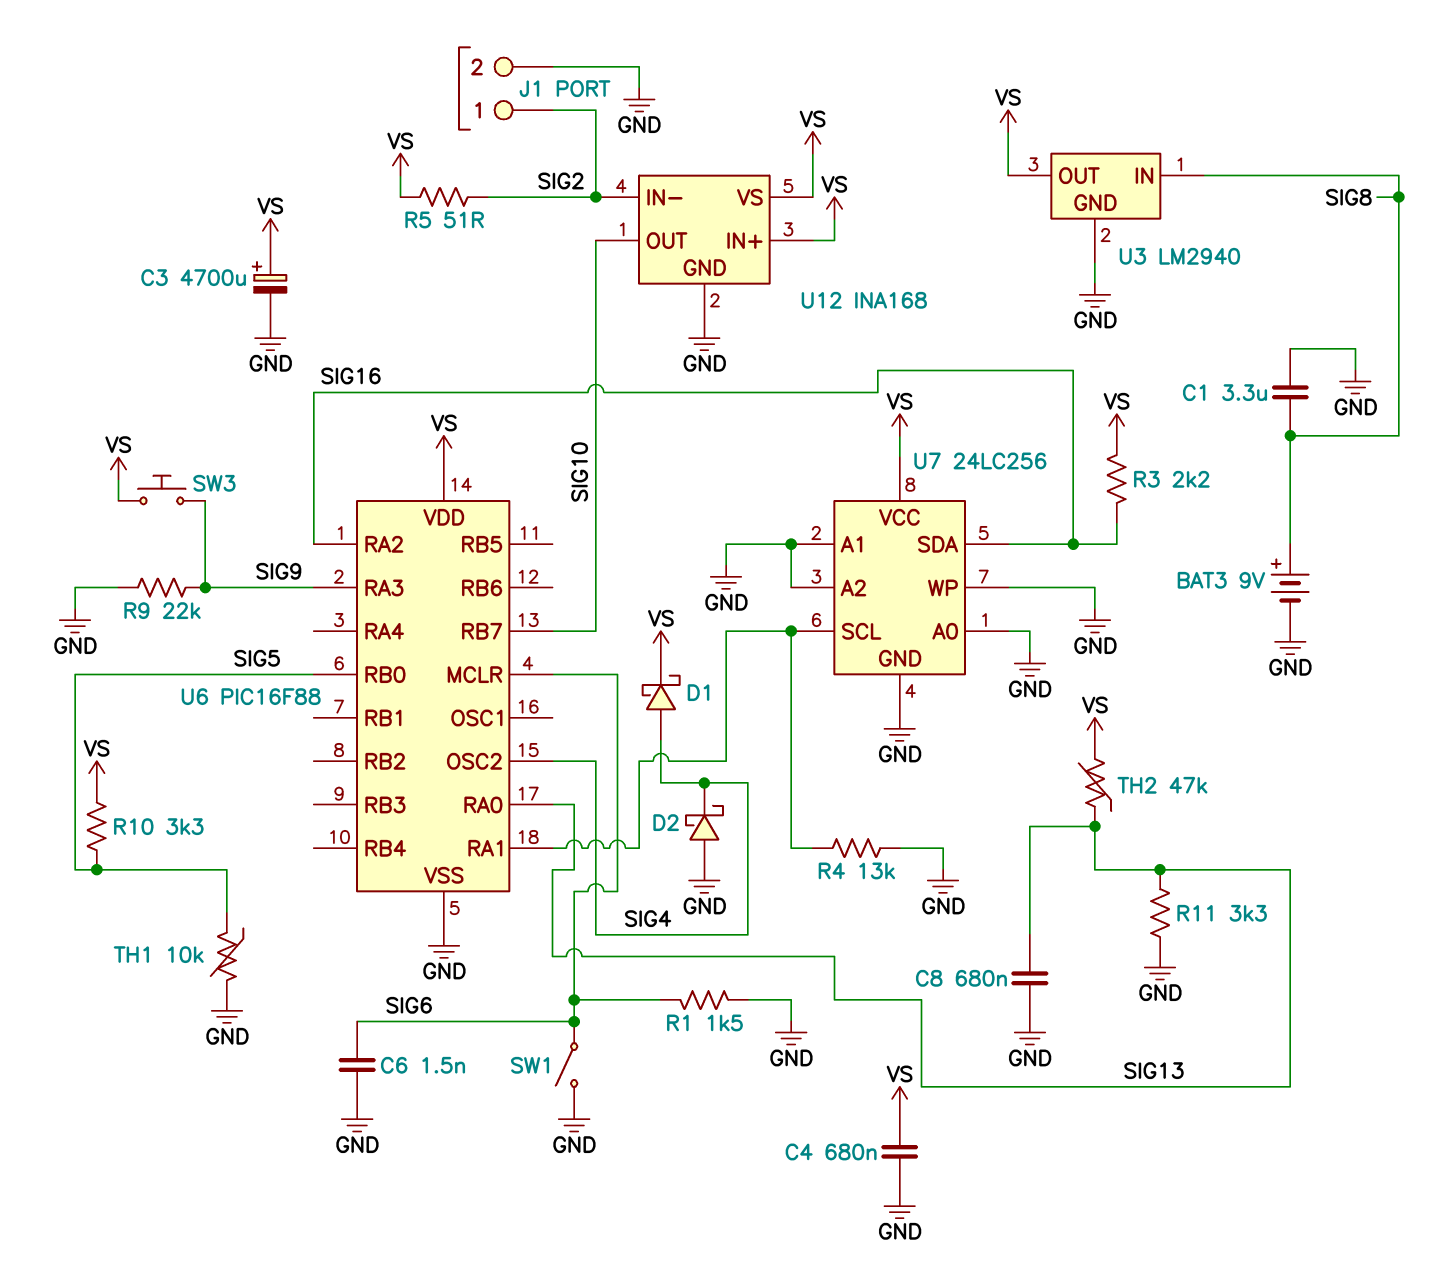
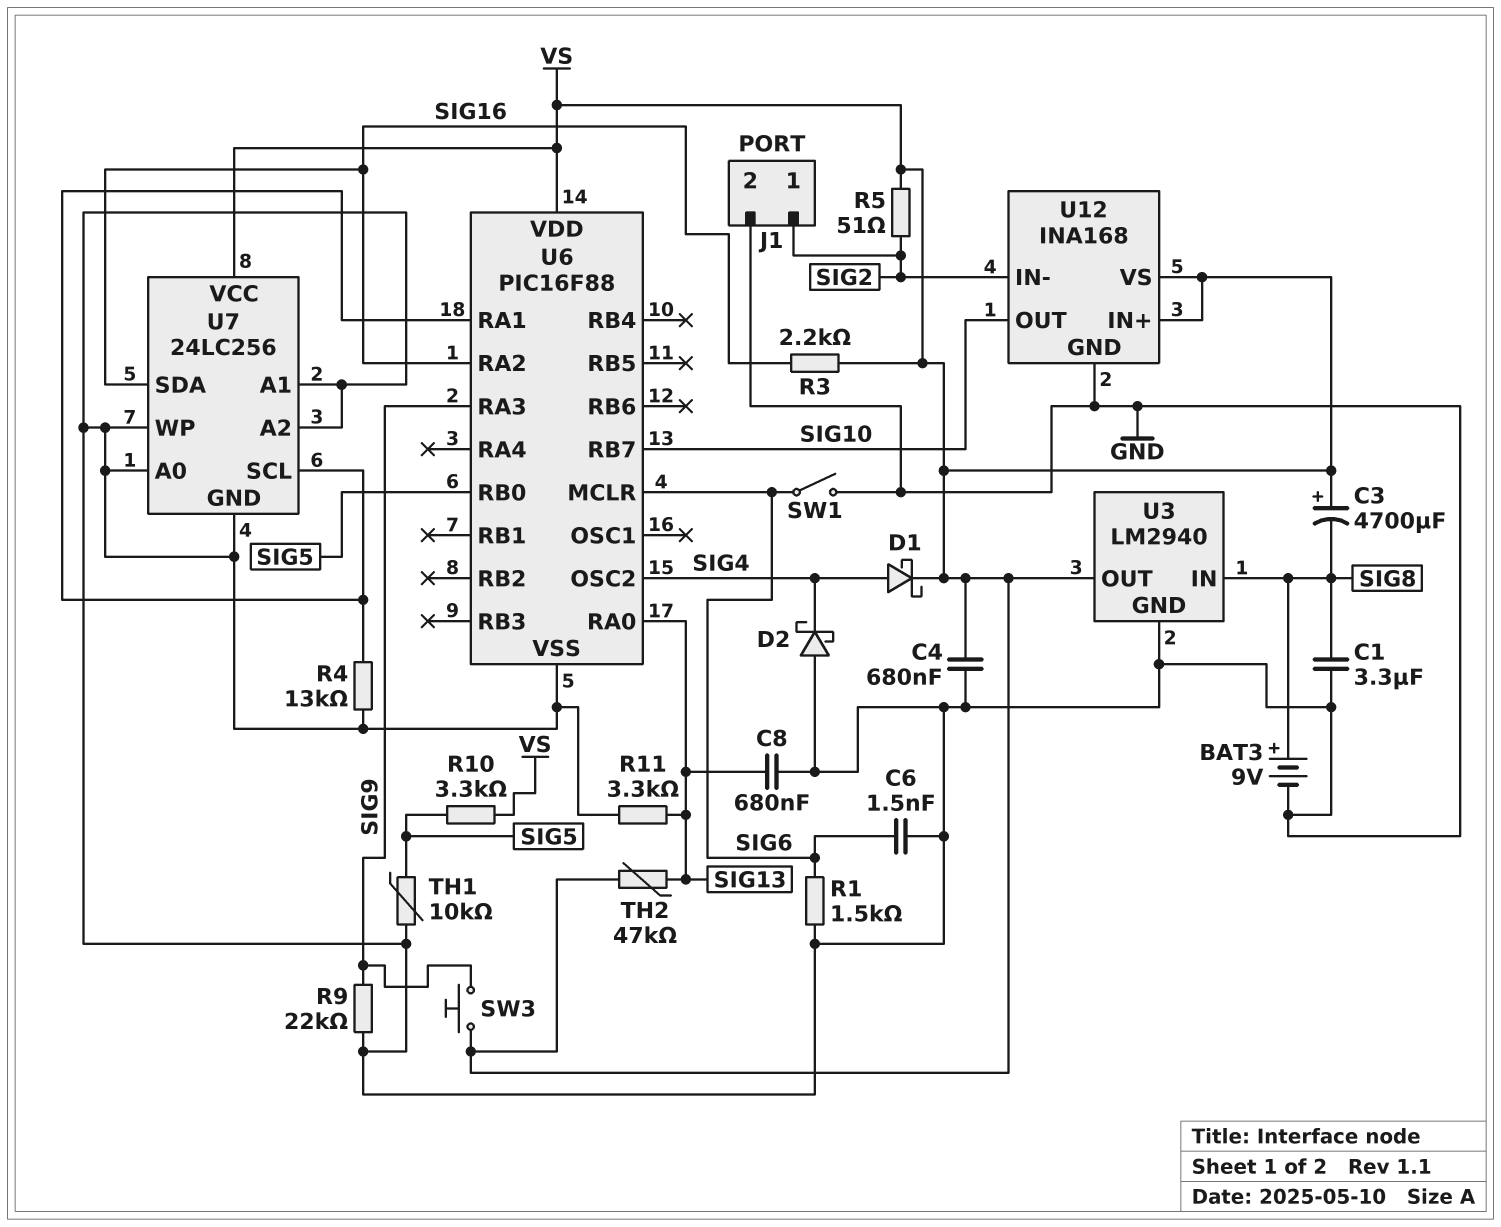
C3: 4700uF (plus VS, minus GND) -> 4700uF (plus VS, minus SIG8)

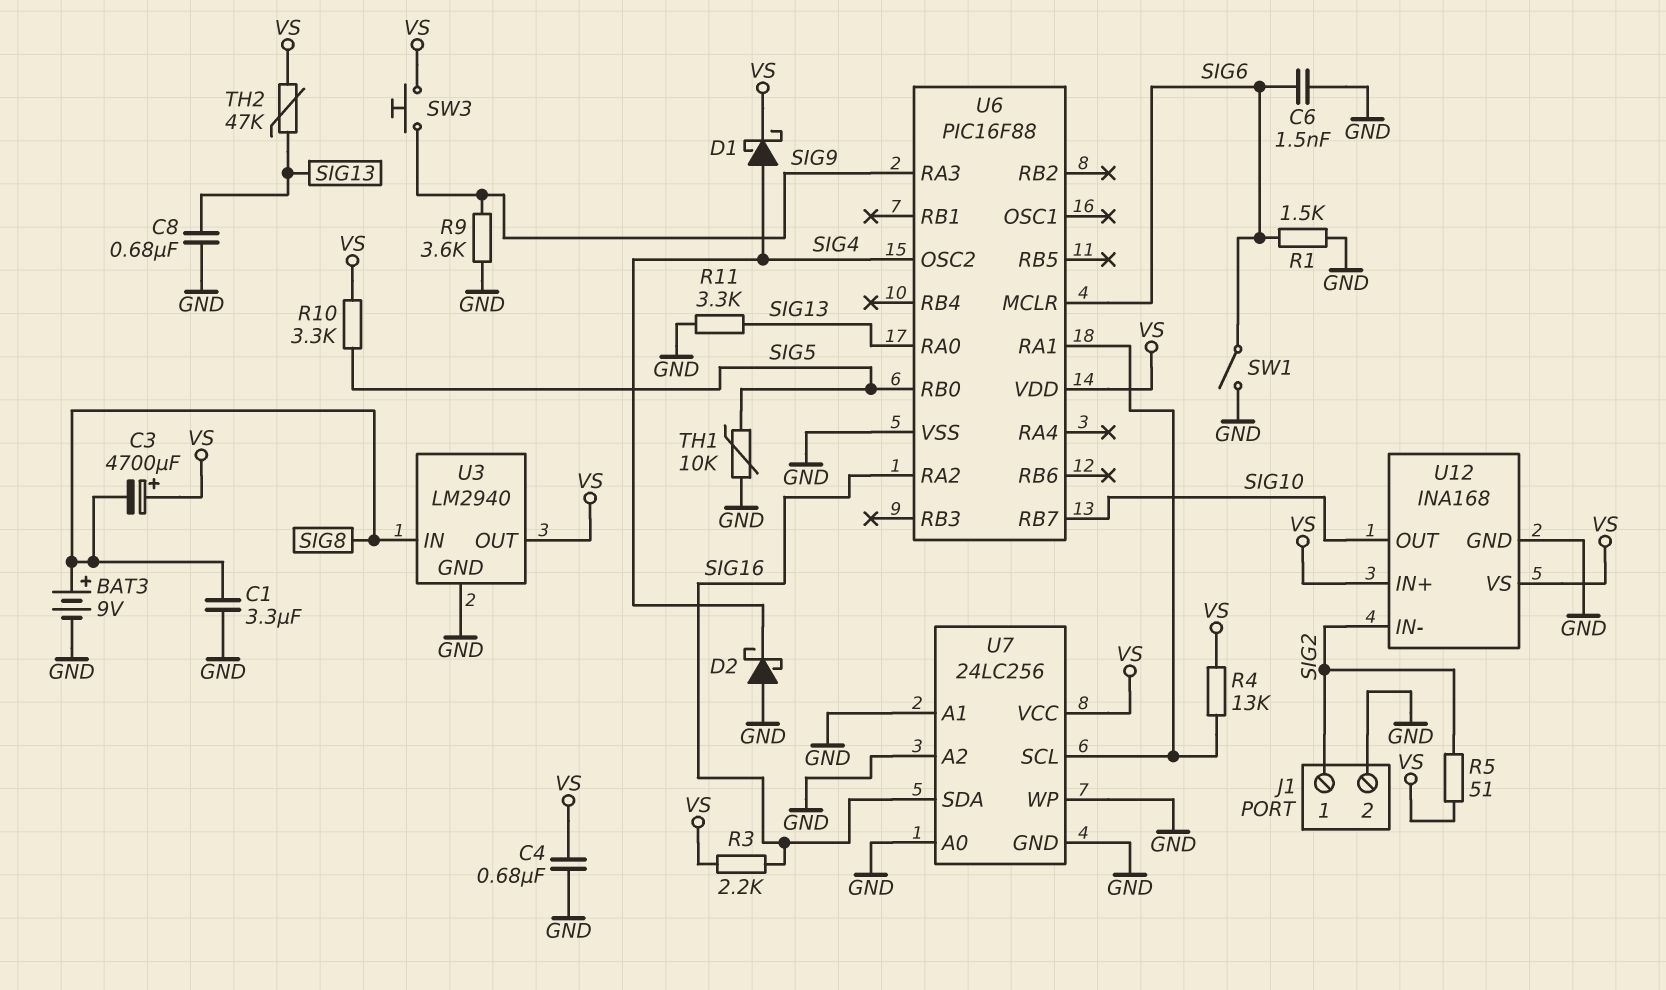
R4: 13k (GND, U6/RA1) -> 13k (U6/RA1, VS)
R9: 22k (GND, SIG9) -> 3.6k (GND, SIG9)

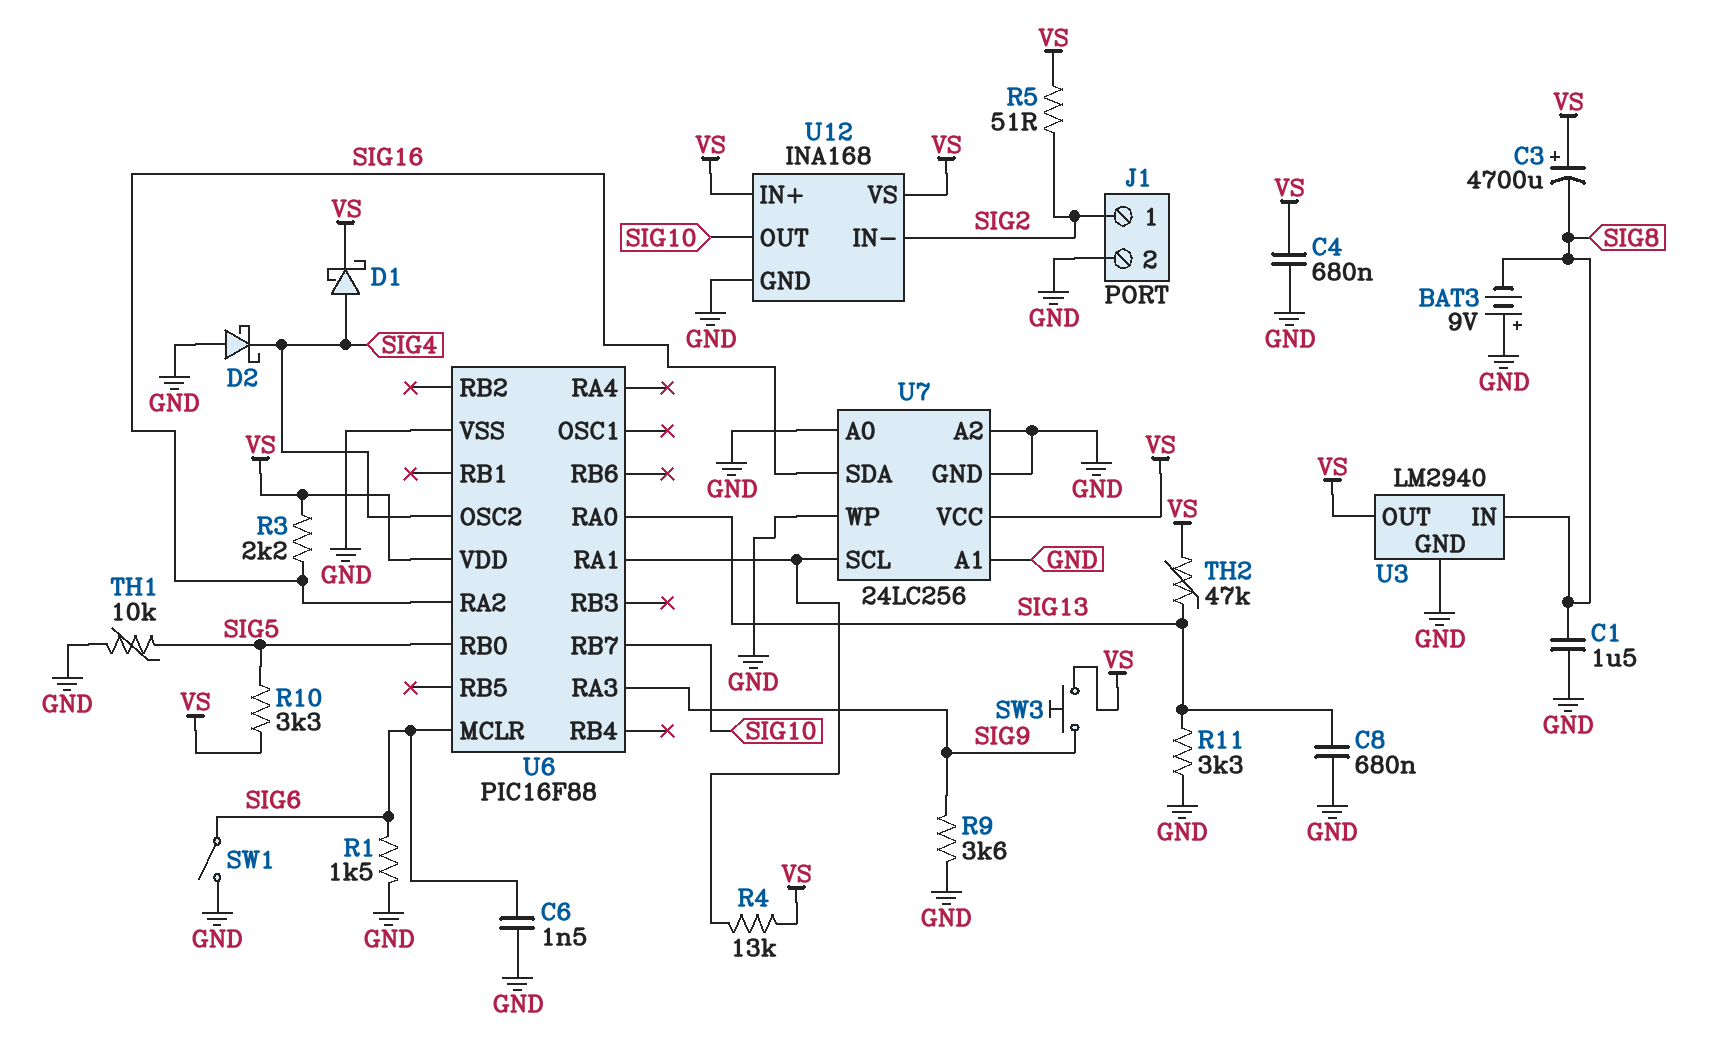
BAT3: 9V (plus SIG8, minus GND) -> 9V (plus GND, minus SIG8)
C1: 3.3uF (GND, SIG8) -> 1.5uF (GND, SIG8)

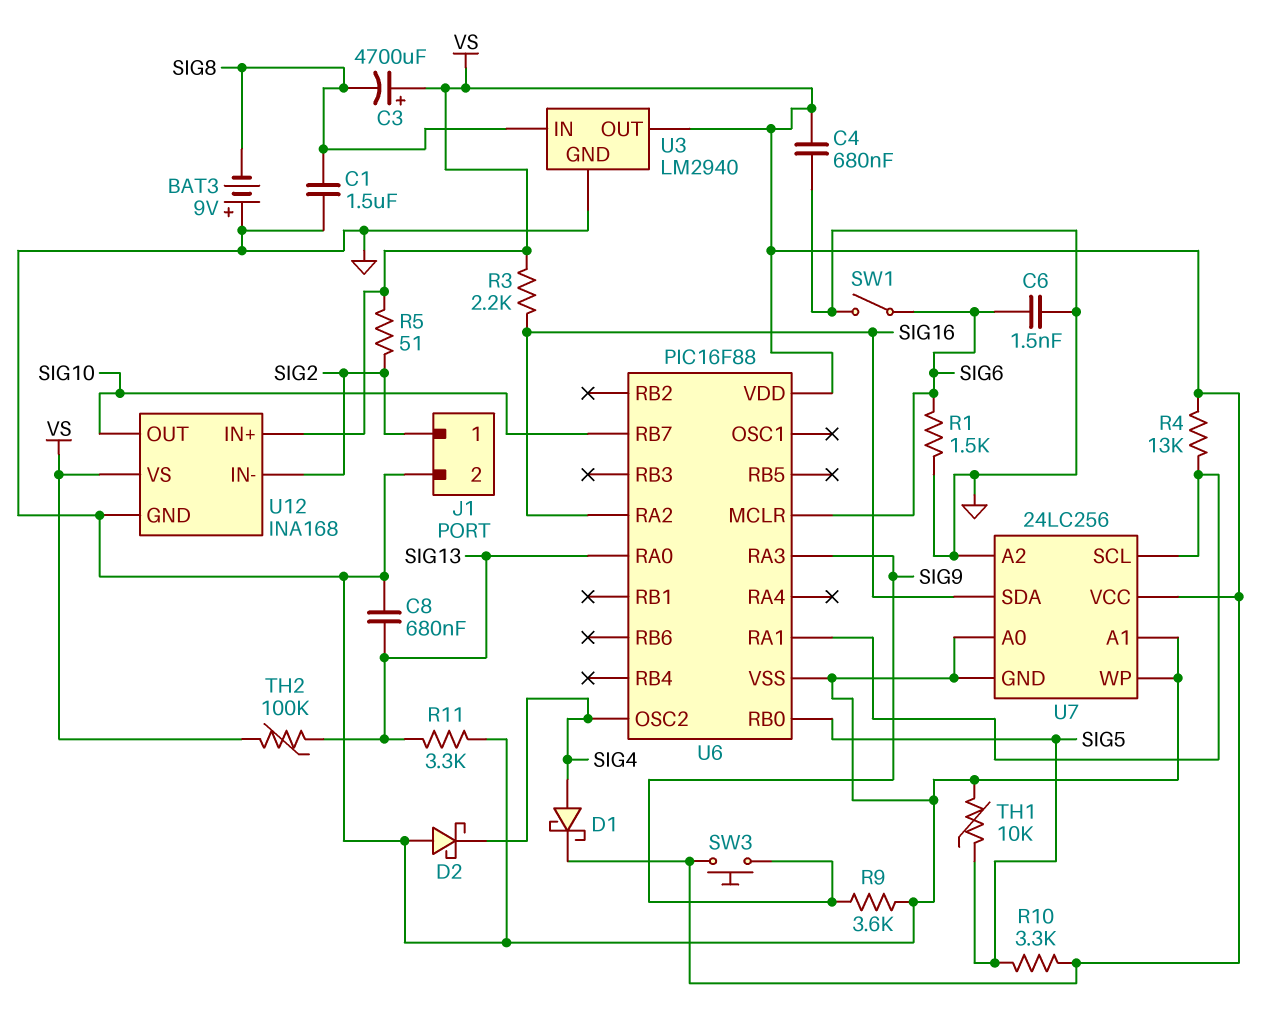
TH2: 47k (SIG13, VS) -> 100k (SIG13, VS)

